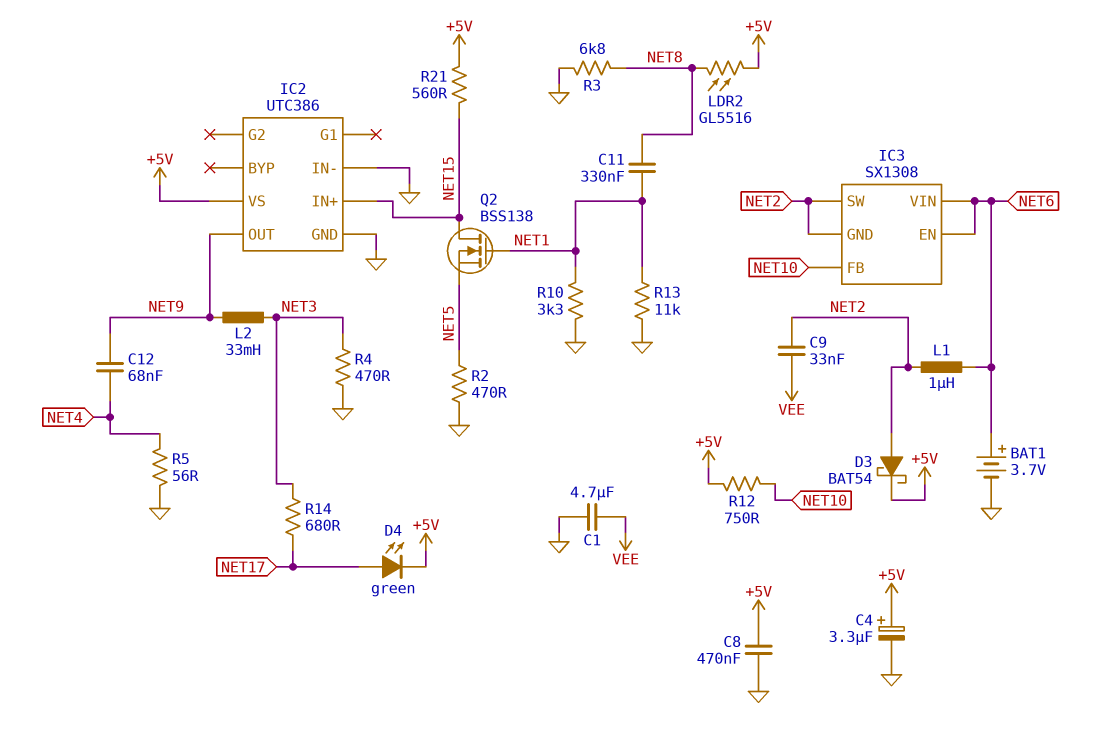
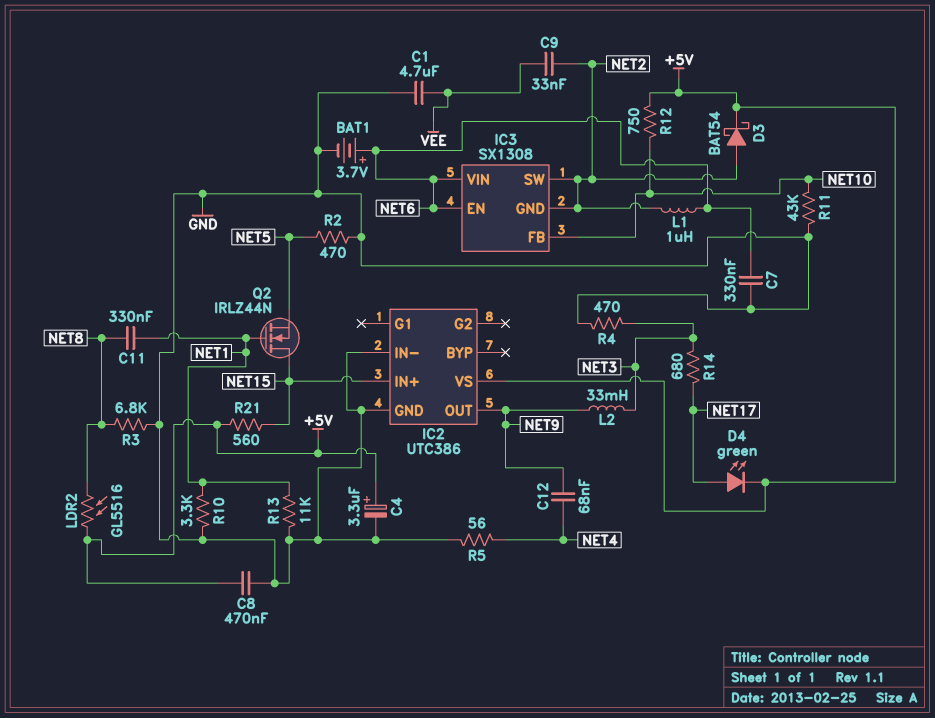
C7: none -> 330nF (GND, NET6)
Q2: NMOS BSS138 (G NET1, D NET15, S NET5) -> NMOS IRLZ44N (G NET1, D NET15, S NET5)
R11: none -> 43k (GND, NET10)

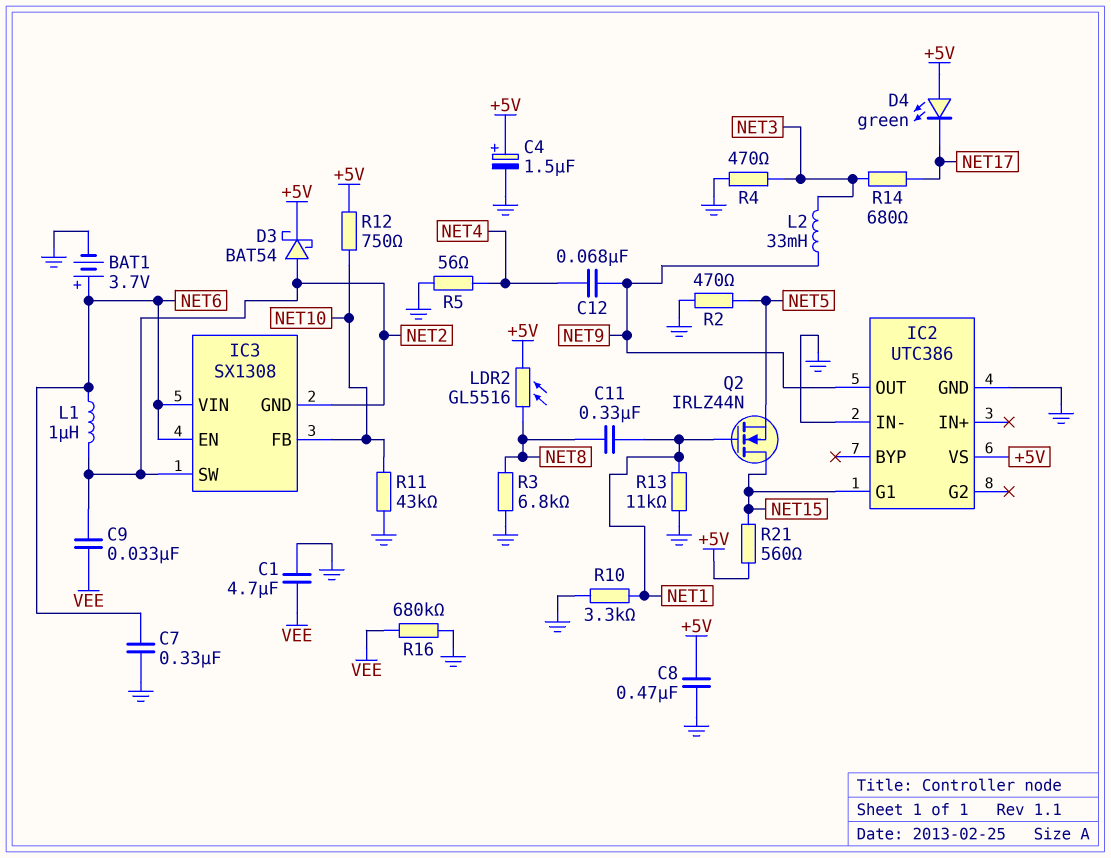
C4: 3.3uF (plus +5V, minus GND) -> 1.5uF (plus +5V, minus GND)
D4: LED green (A NET17, K +5V) -> LED green (A +5V, K NET17)
IC2 pin G1: none -> NET15
IC2 pin IN+: NET15 -> none
R16: none -> 680k (GND, VEE)

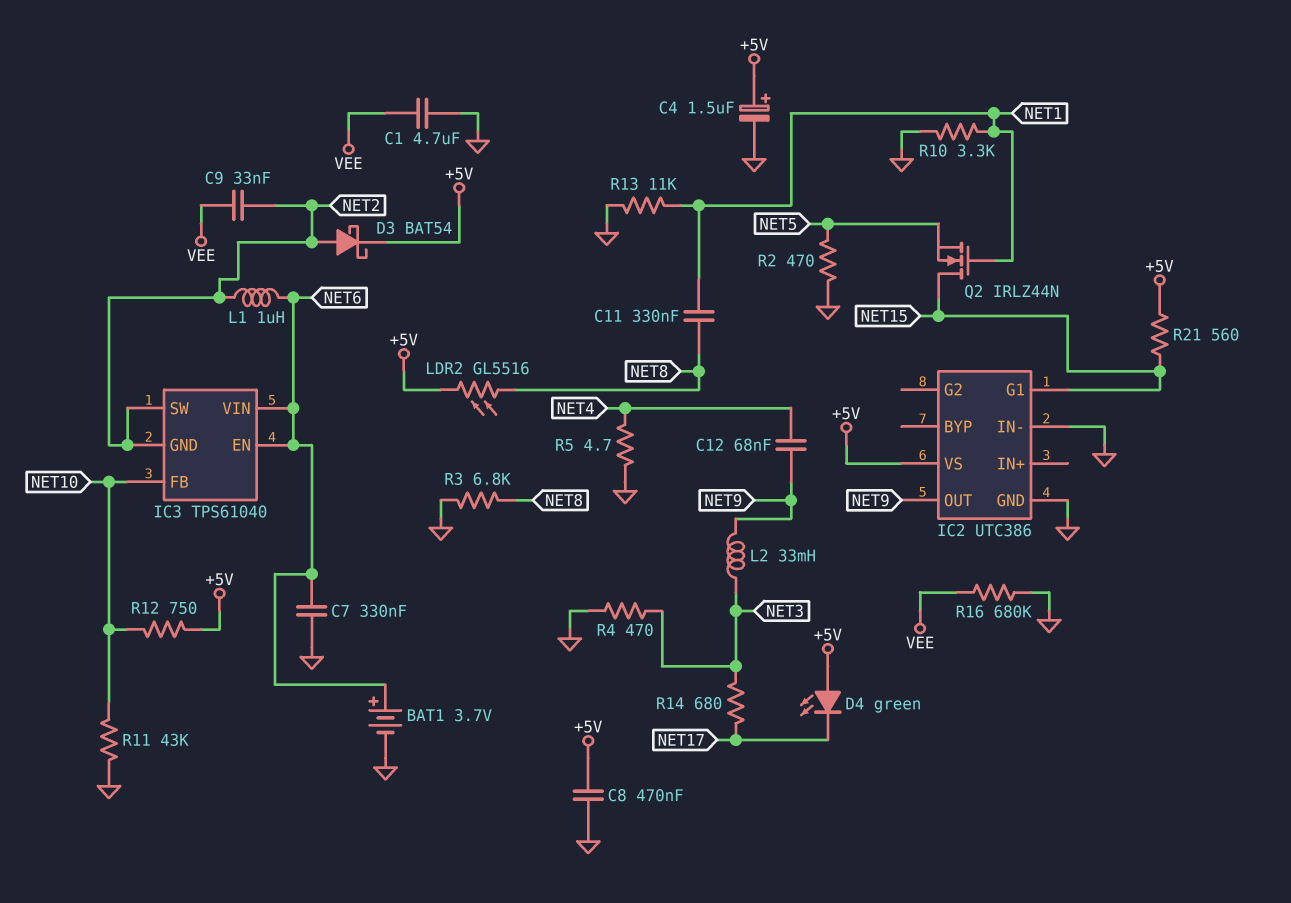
IC3: SX1308 -> TPS61040
R5: 56 (GND, NET4) -> 4.7 (GND, NET4)

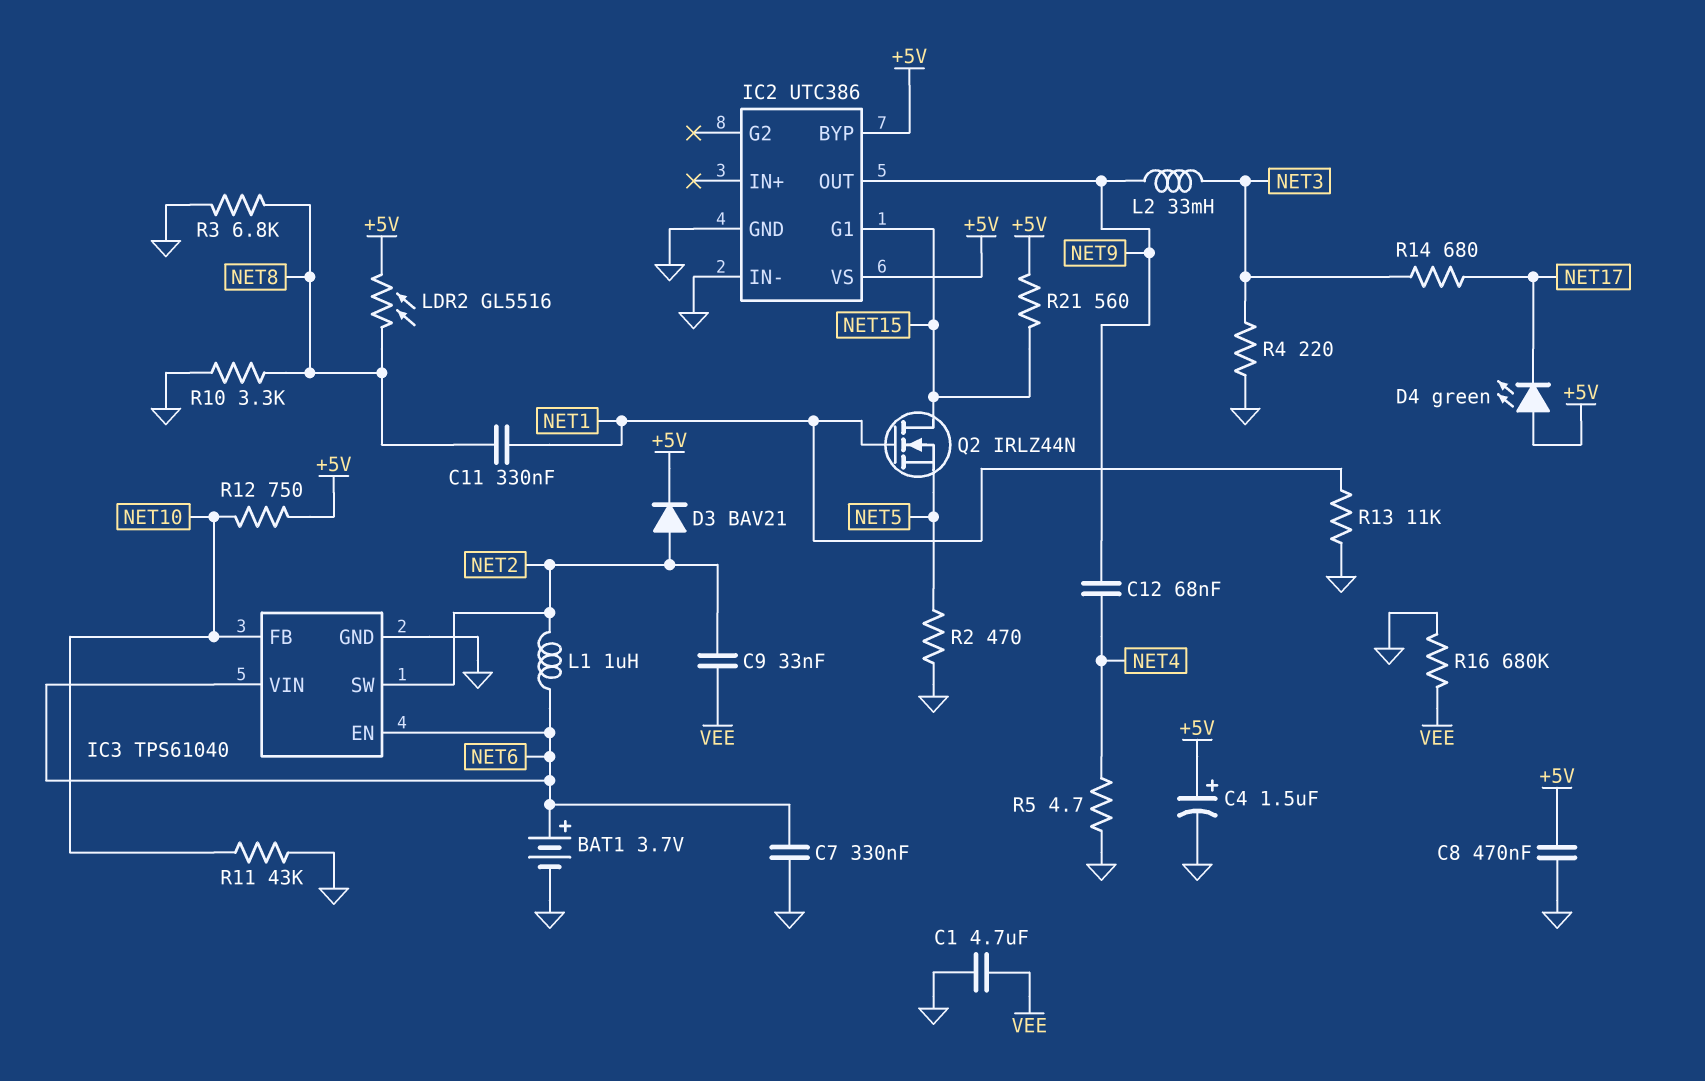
D3: schottky BAT54 (A NET2, K +5V) -> diode BAV21 (A NET2, K +5V)
IC2 pin BYP: none -> +5V
IC3 pin GND: NET2 -> GND
R4: 470 (GND, NET3) -> 220 (GND, NET3)
R10: 3.3k (GND, NET1) -> 3.3k (GND, NET8)

